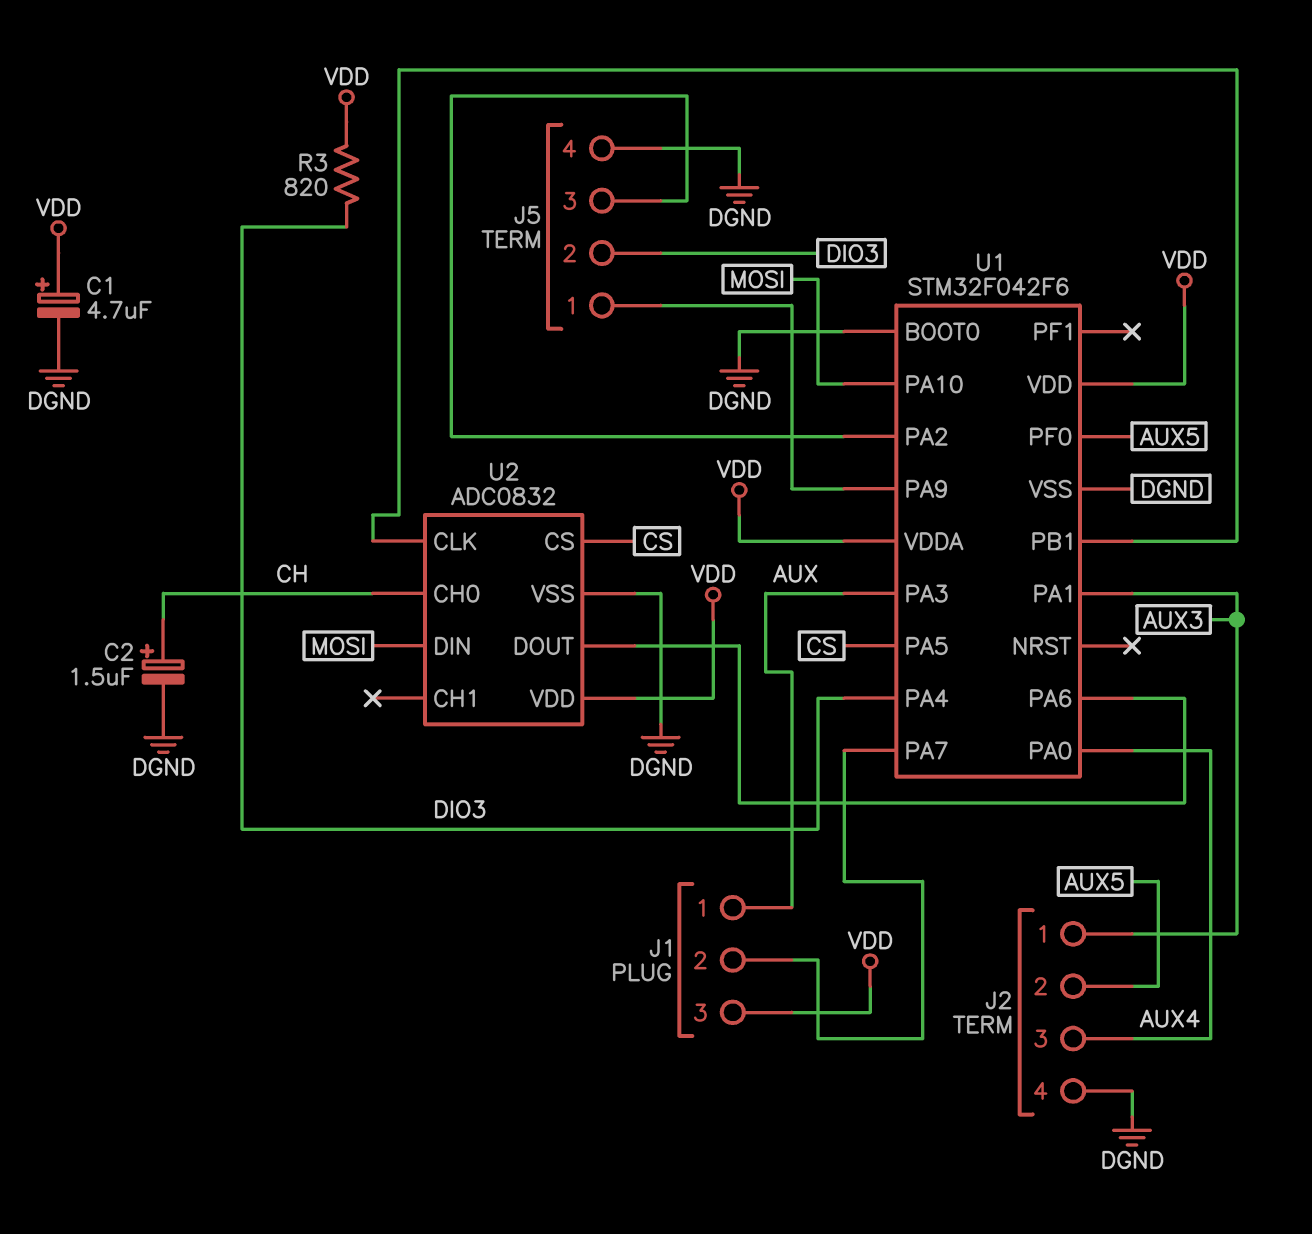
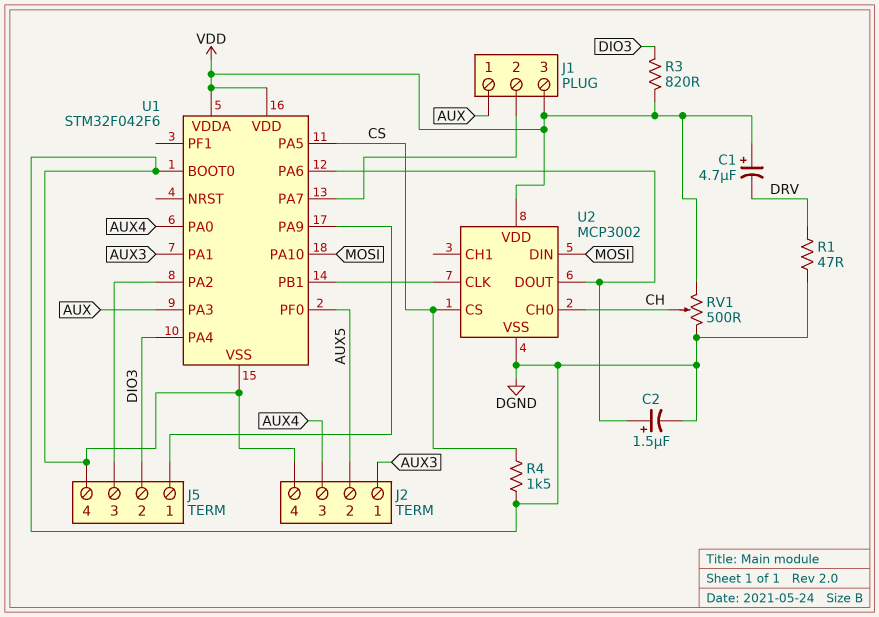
C1: 4.7uF (plus VDD, minus DGND) -> 4.7uF (plus VDD, minus DRV)
C2: 1.5uF (plus CH, minus DGND) -> 1.5uF (plus U1/PA6, minus DGND)
R1: none -> 47 (DGND, DRV)
R4: none -> 1.5k (CS, DGND)
RV1: none -> 500 (DGND, VDD, wiper CH)
U2: ADC0832 -> MCP3002

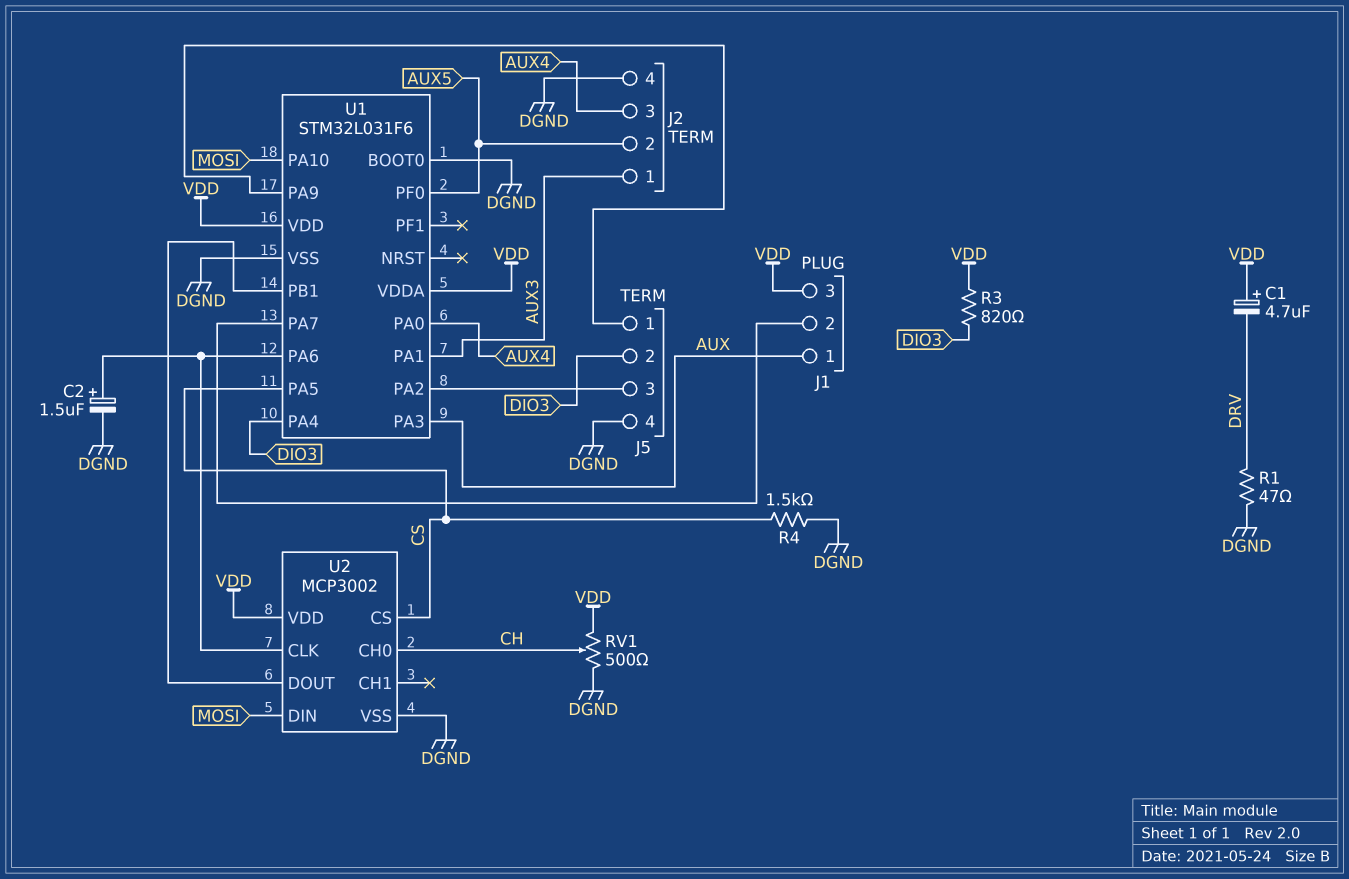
U1: STM32F042F6 -> STM32L031F6
U2 pin CLK: U1/PB1 -> U1/PA6
U2 pin DOUT: U1/PA6 -> U1/PB1

